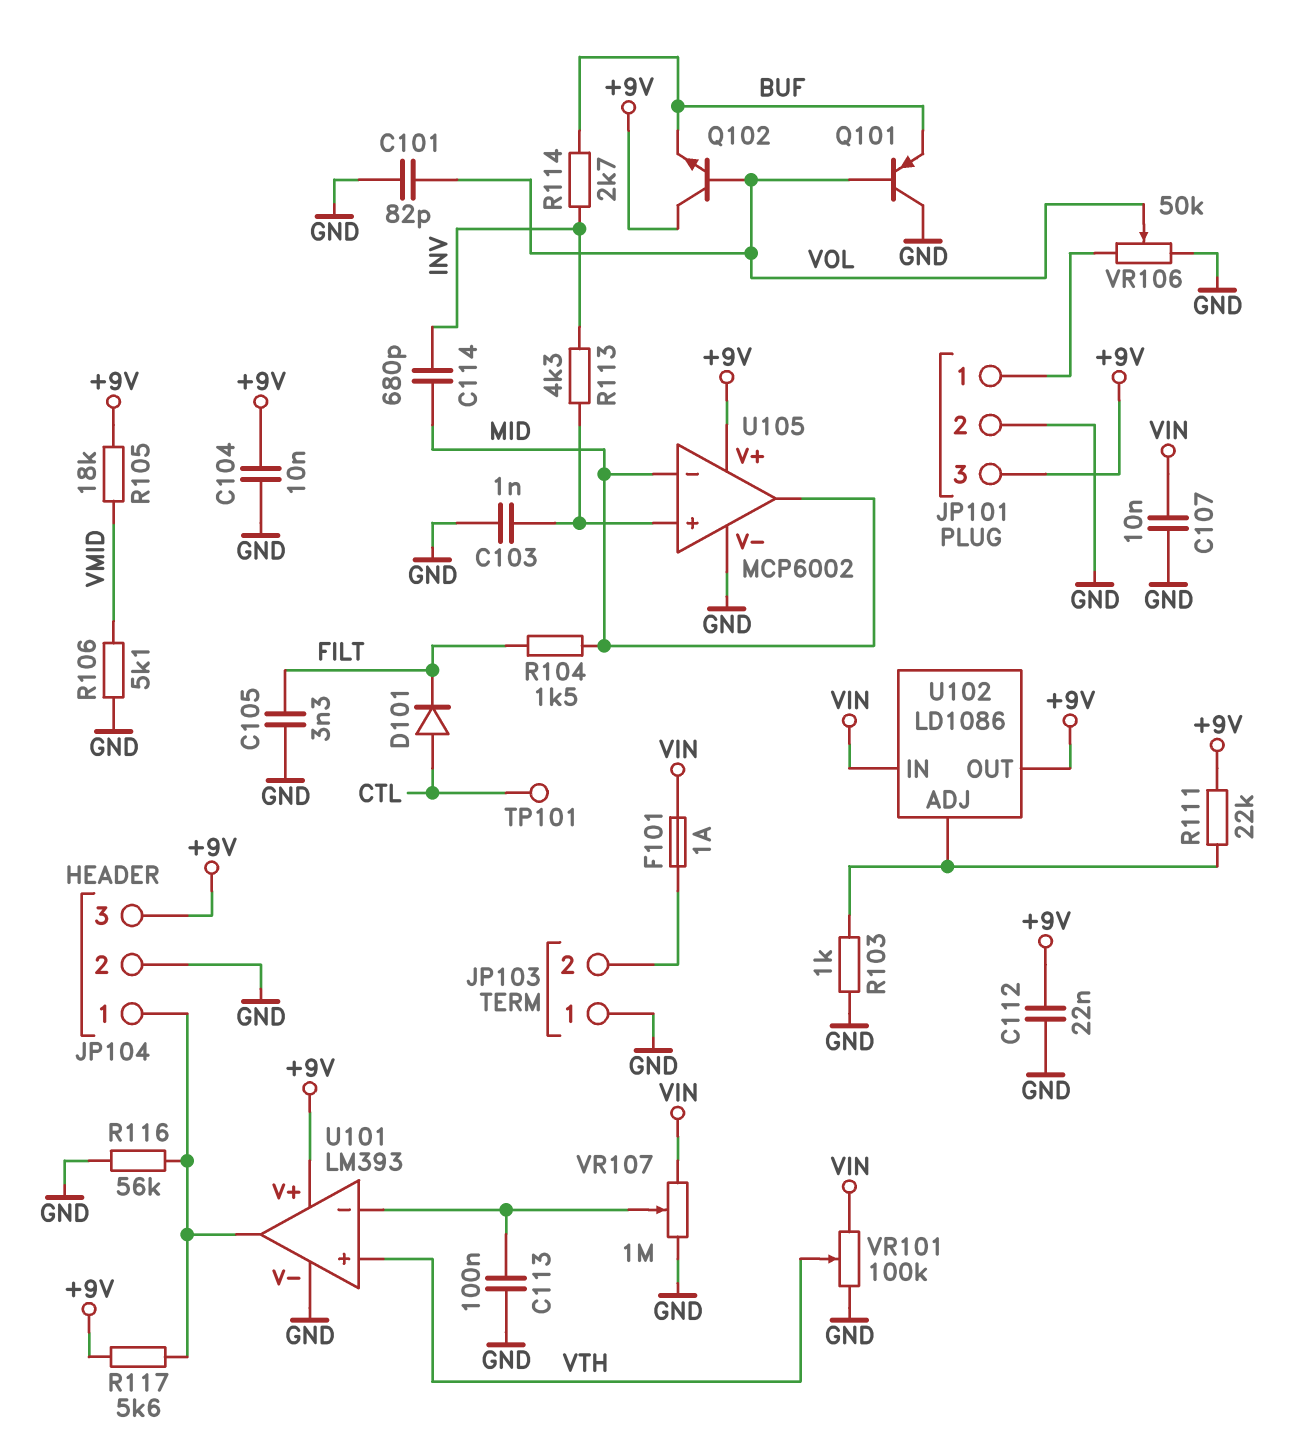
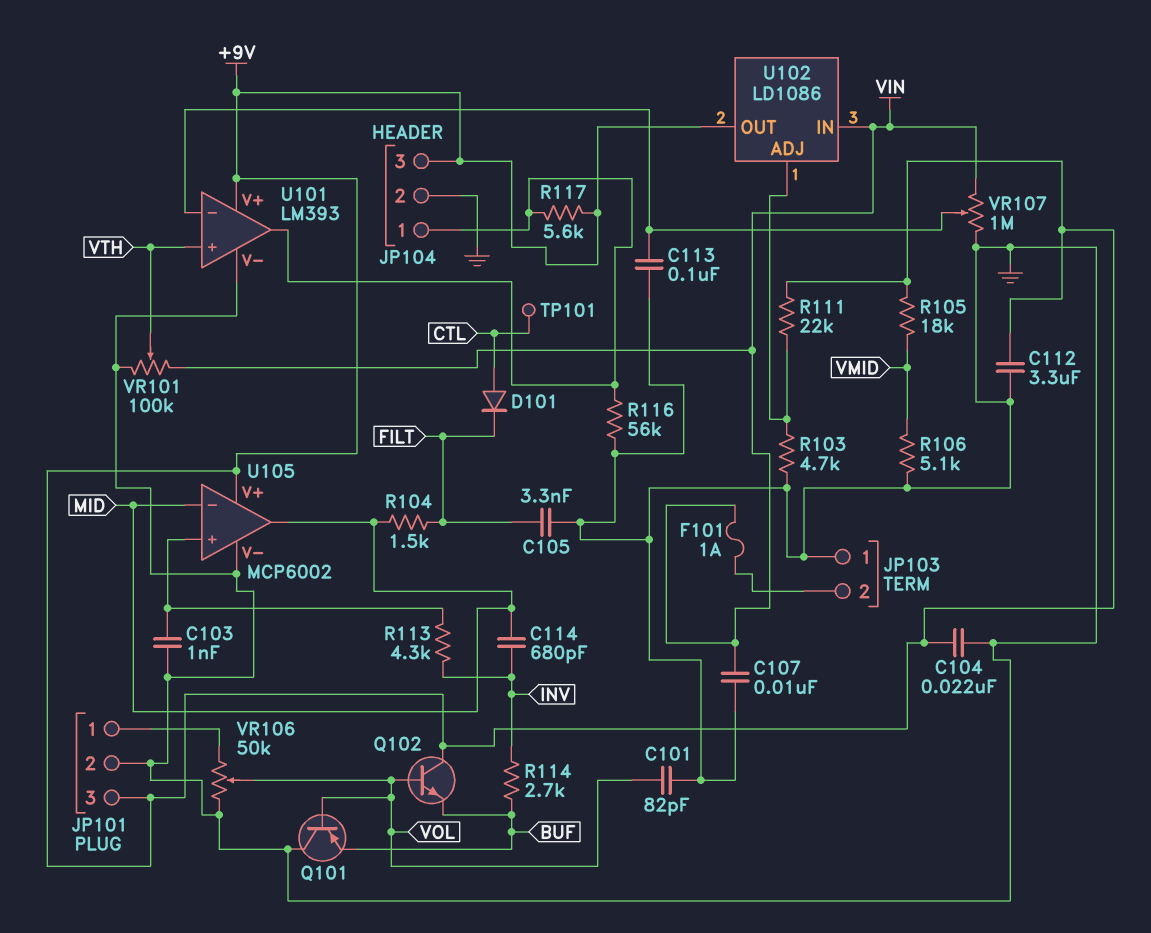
C104: 10nF (+9V, GND) -> 22nF (+9V, GND)
C112: 22nF (+9V, GND) -> 3.3uF (+9V, GND)
R103: 1k (GND, U102/ADJ) -> 4.7k (GND, U102/ADJ)

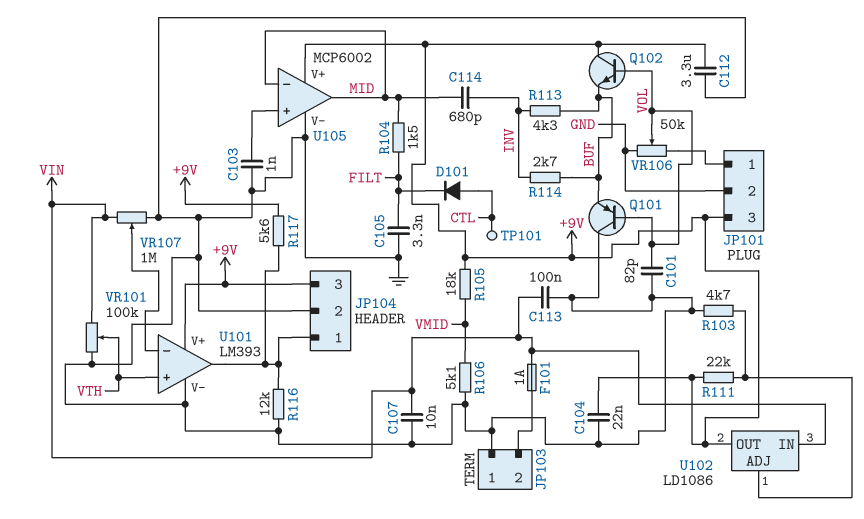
C113: 100nF (GND, U101/in-) -> 100nF (GND, VIN)
R113: 4.3k (INV, U105/in+) -> 4.3k (BUF, INV)
R116: 56k (GND, JP104/1) -> 12k (GND, JP104/1)

